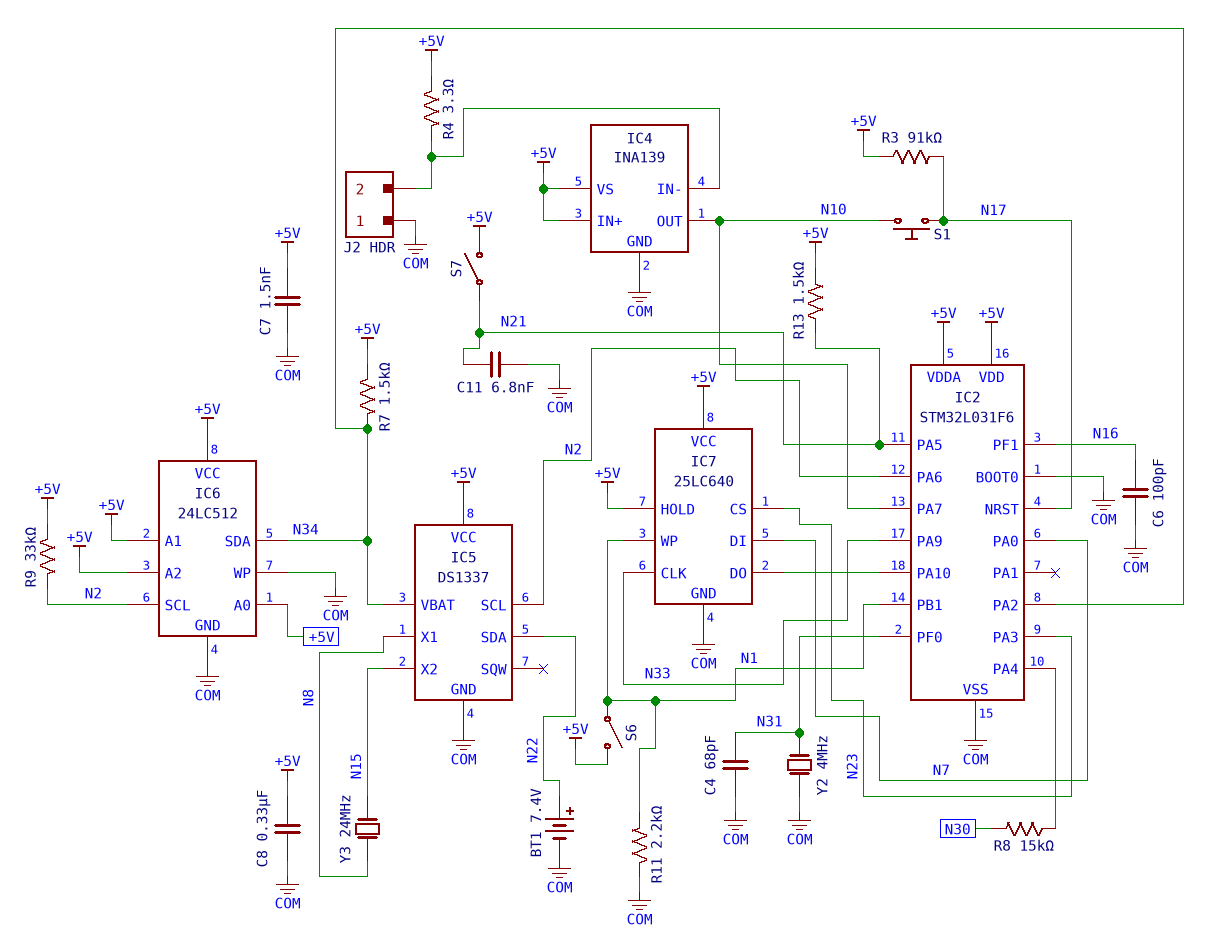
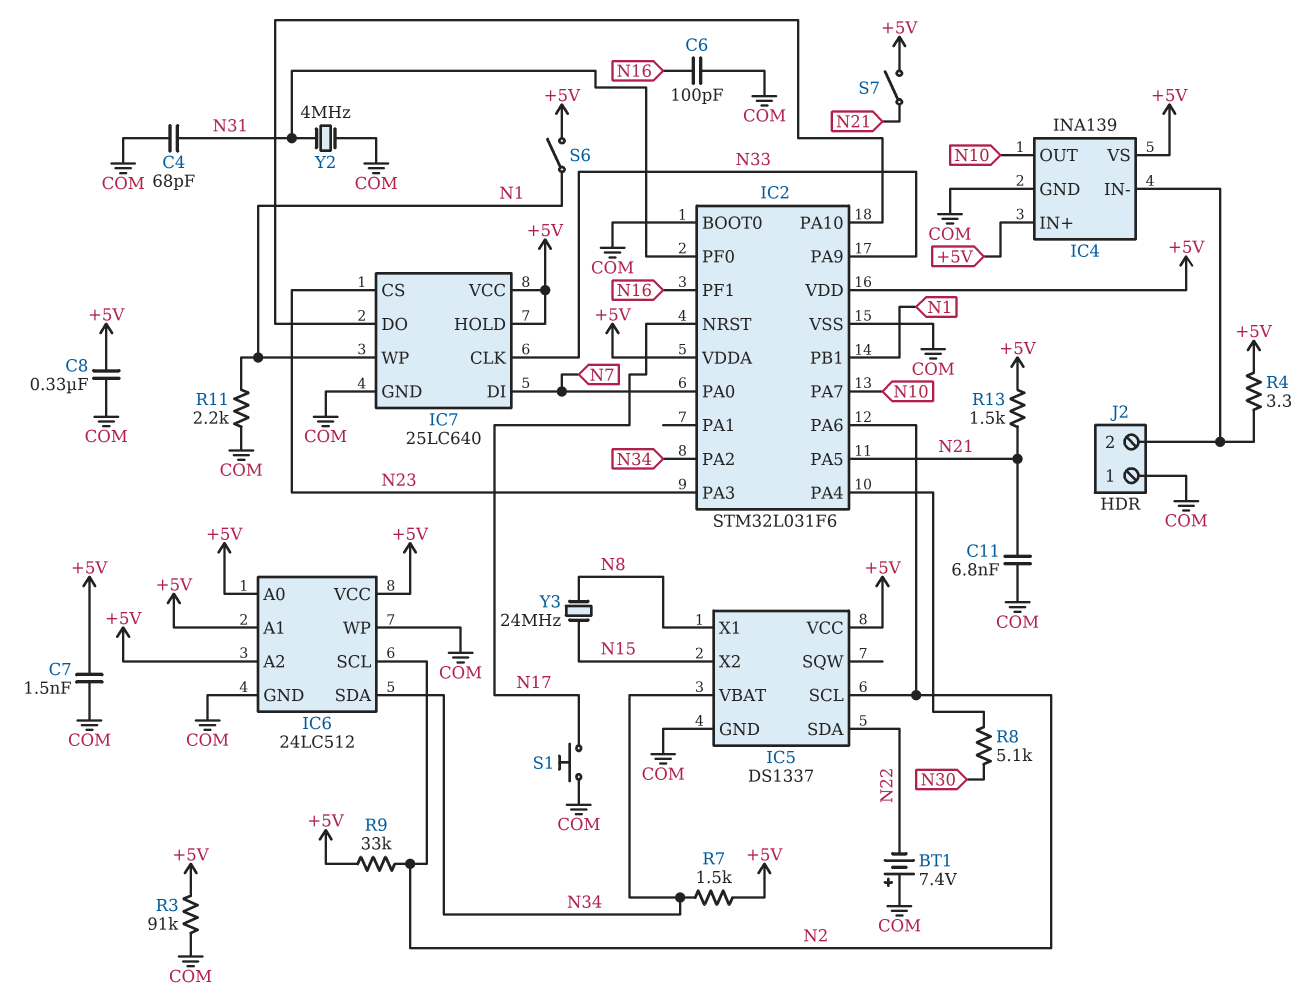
BT1: 7.4V (plus N22, minus COM) -> 7.4V (plus COM, minus N22)
R3: 91k (+5V, N17) -> 91k (+5V, COM)
R8: 15k (IC2/PA4, N30) -> 5.1k (IC2/PA4, N30)
S1: button (N10, N17) -> button (COM, N17)

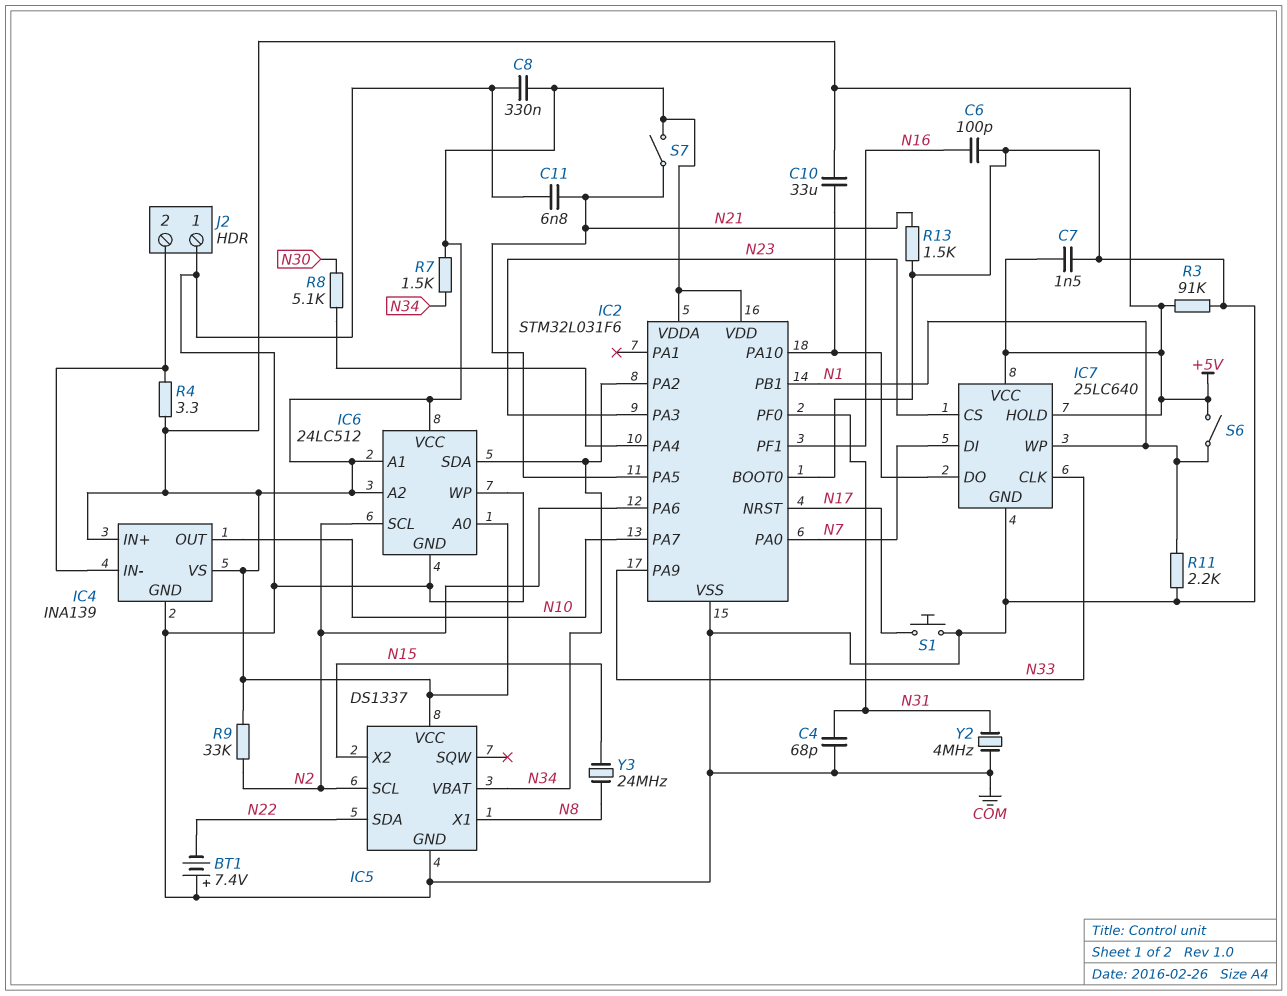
C10: none -> 33uF (+5V, IC2/PA10)
R13: 1.5k (+5V, N21) -> 1.5k (COM, N21)

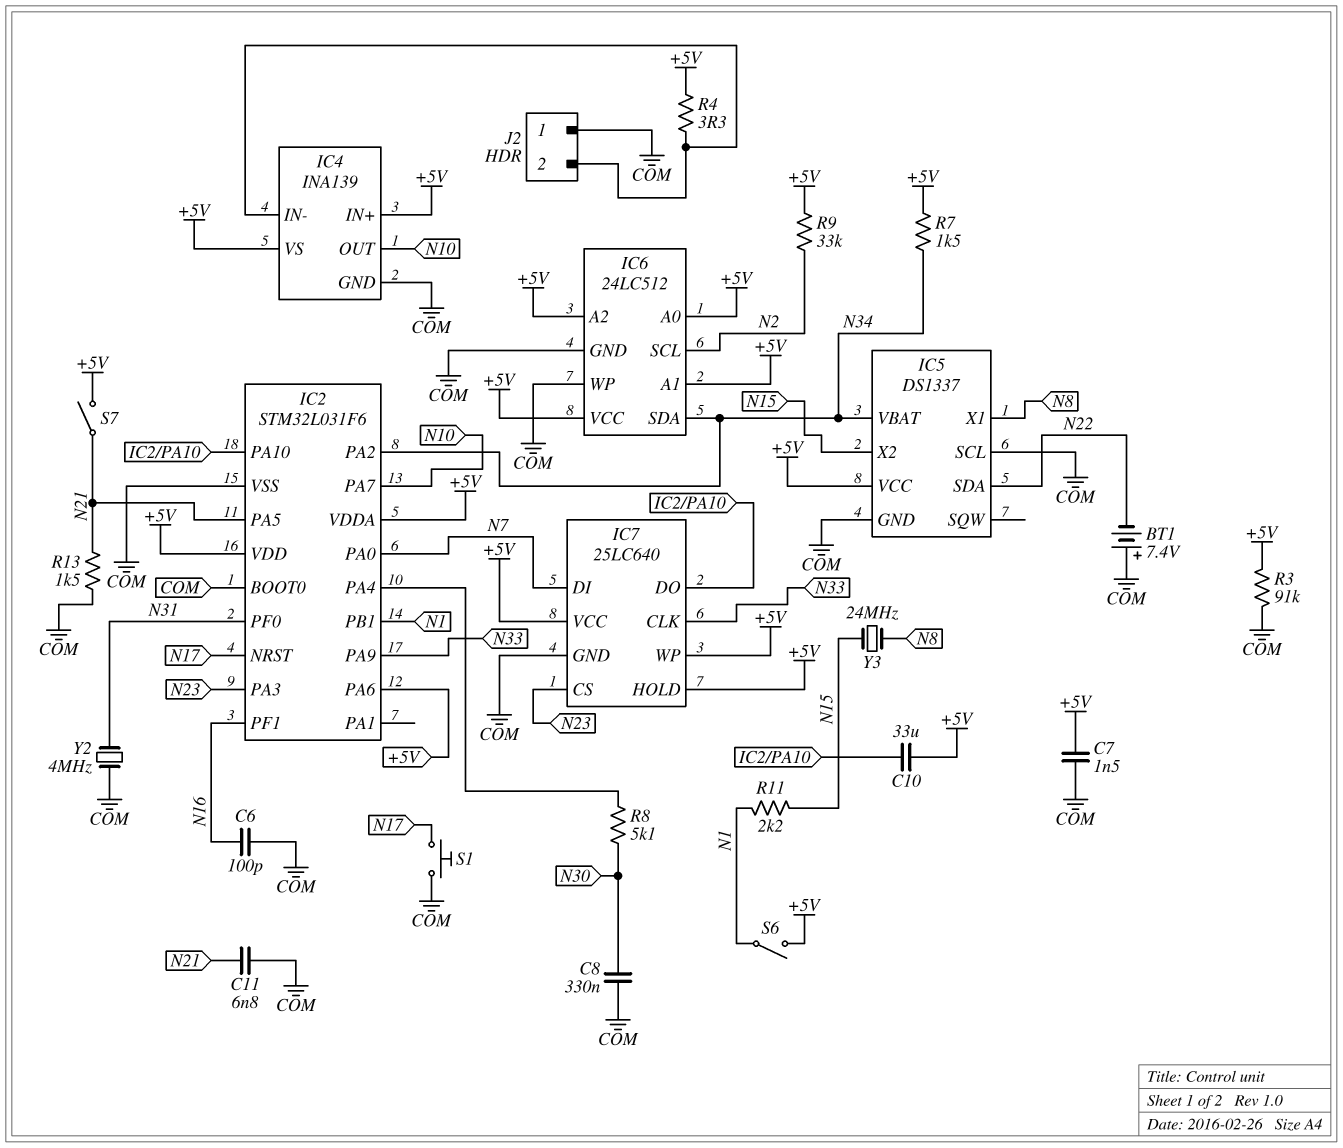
C4: 68pF (COM, N31) -> none
C8: 330nF (+5V, COM) -> 330nF (COM, N30)
IC2 pin PA6: N2 -> +5V
IC5 pin SCL: N2 -> COM
IC7 pin WP: N1 -> +5V
R11: 2.2k (COM, N1) -> 2.2k (N1, N15)

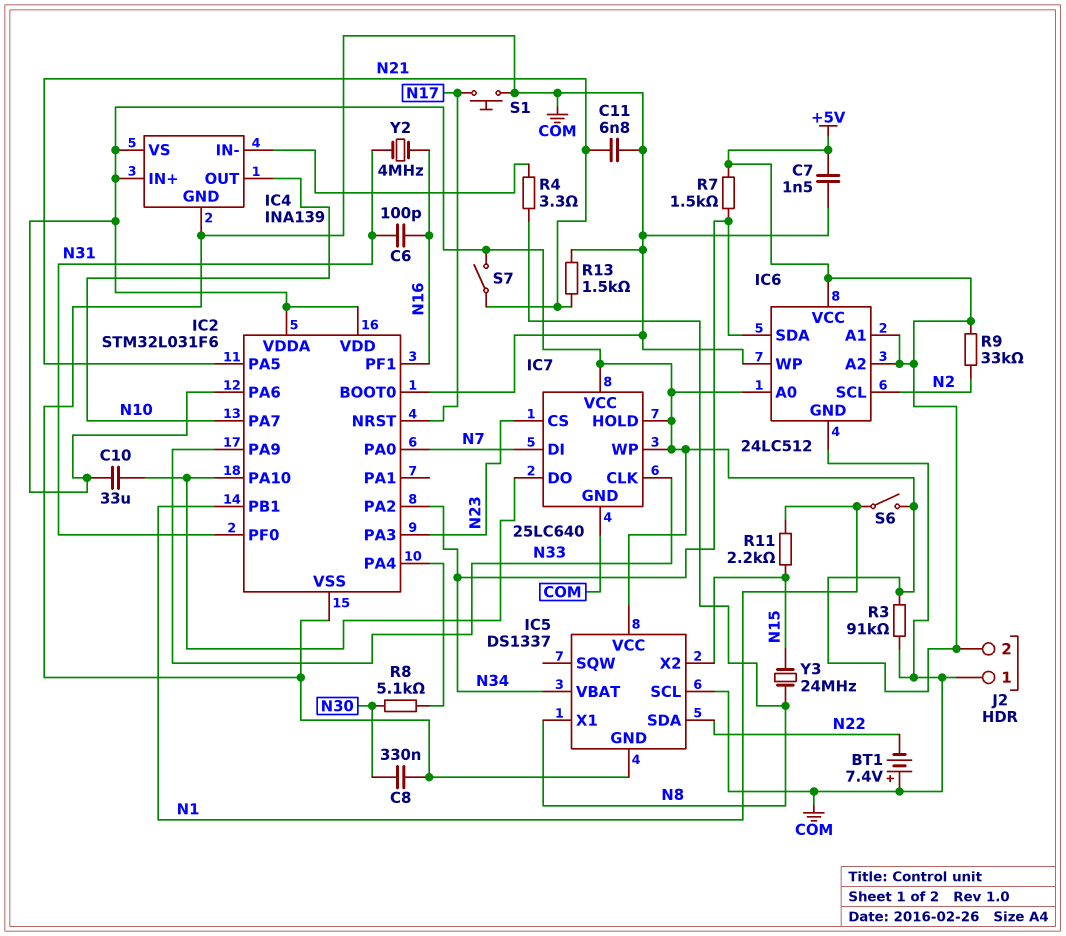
C6: 100pF (COM, N16) -> 100pF (N16, N31)
J2 pin 2: IC4/IN- -> +5V
R4: 3.3 (+5V, IC4/IN-) -> 3.3 (IC4/IN-, N8)
Y2: 4MHz (COM, N31) -> 4MHz (N16, N31)

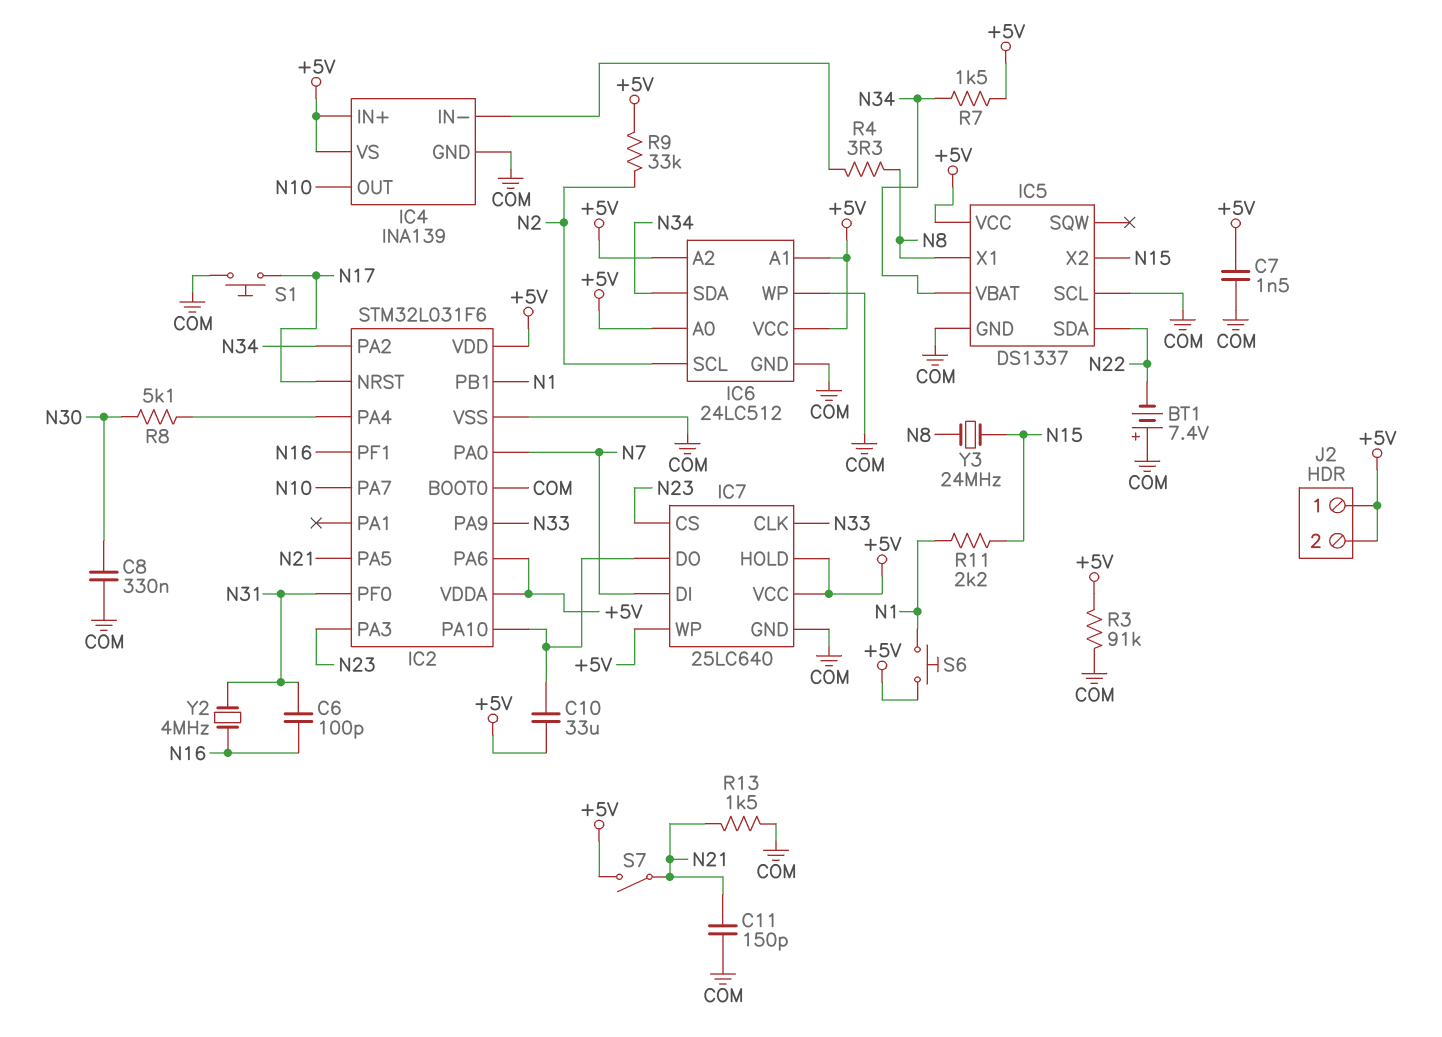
C11: 6.8nF (COM, N21) -> 150pF (COM, N21)
J2 pin 1: COM -> +5V
S6: switch (+5V, N1) -> button (+5V, N1)

